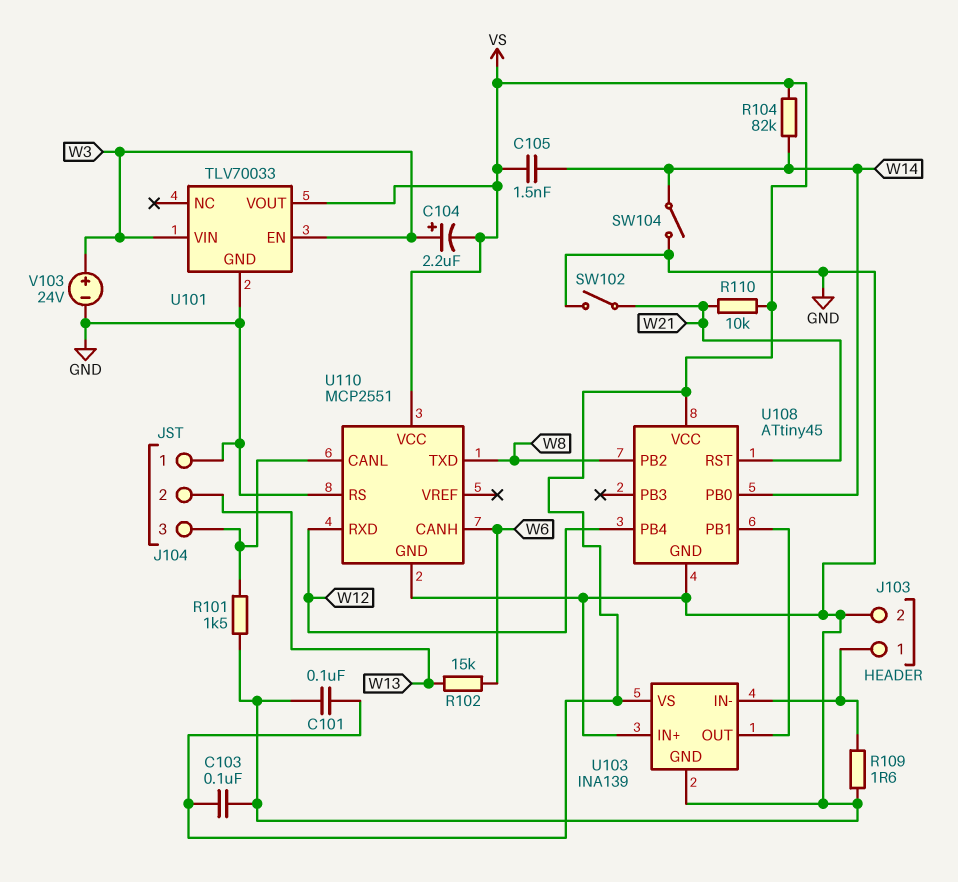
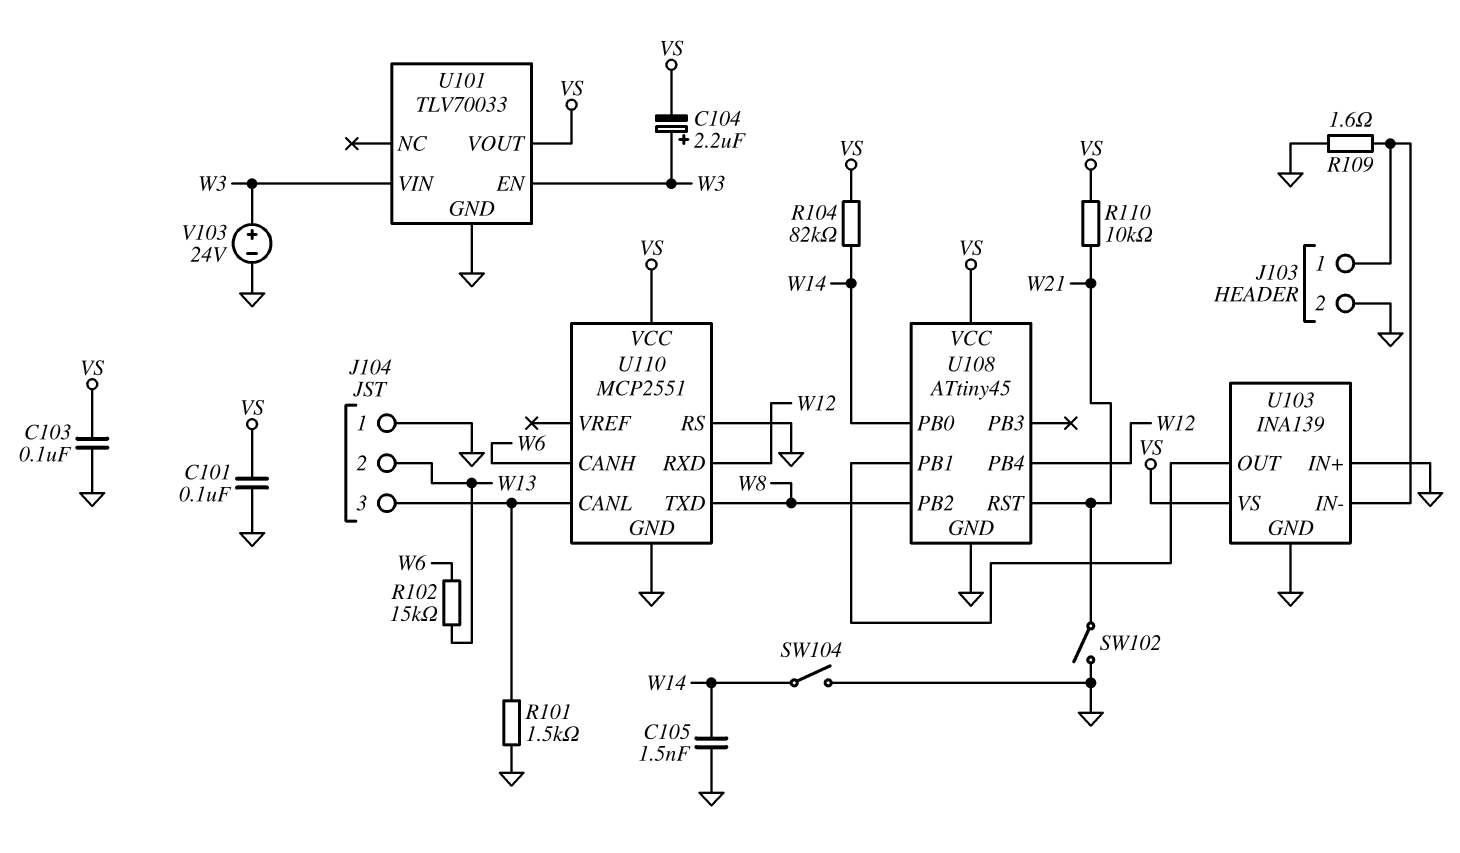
C105: 1.5nF (VS, W14) -> 1.5nF (GND, W14)

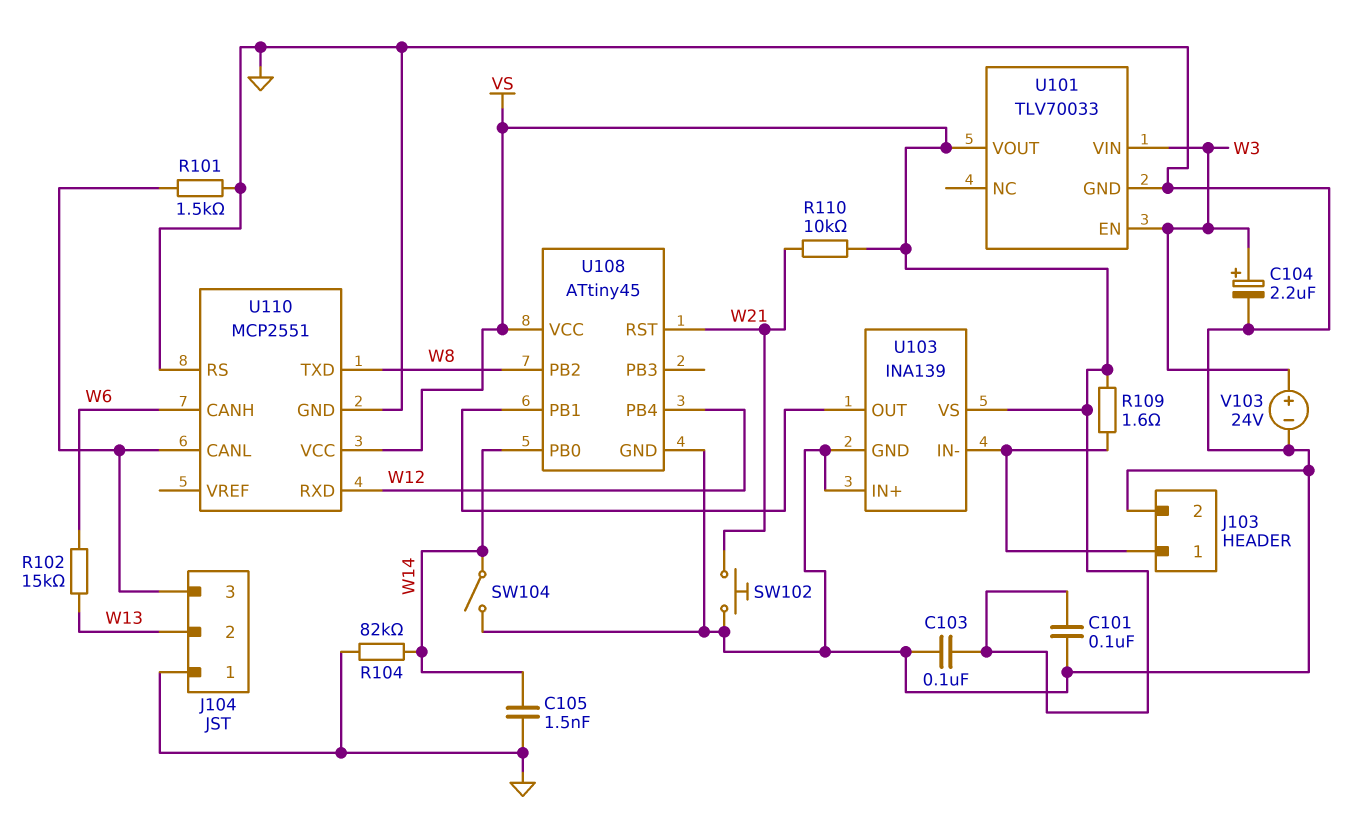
C104: 2.2uF (plus W3, minus VS) -> 2.2uF (plus W3, minus GND)
R104: 82k (VS, W14) -> 82k (GND, W14)
R109: 1.6 (GND, J103/1) -> 1.6 (J103/1, VS)
SW102: switch (GND, W21) -> button (GND, W21)

